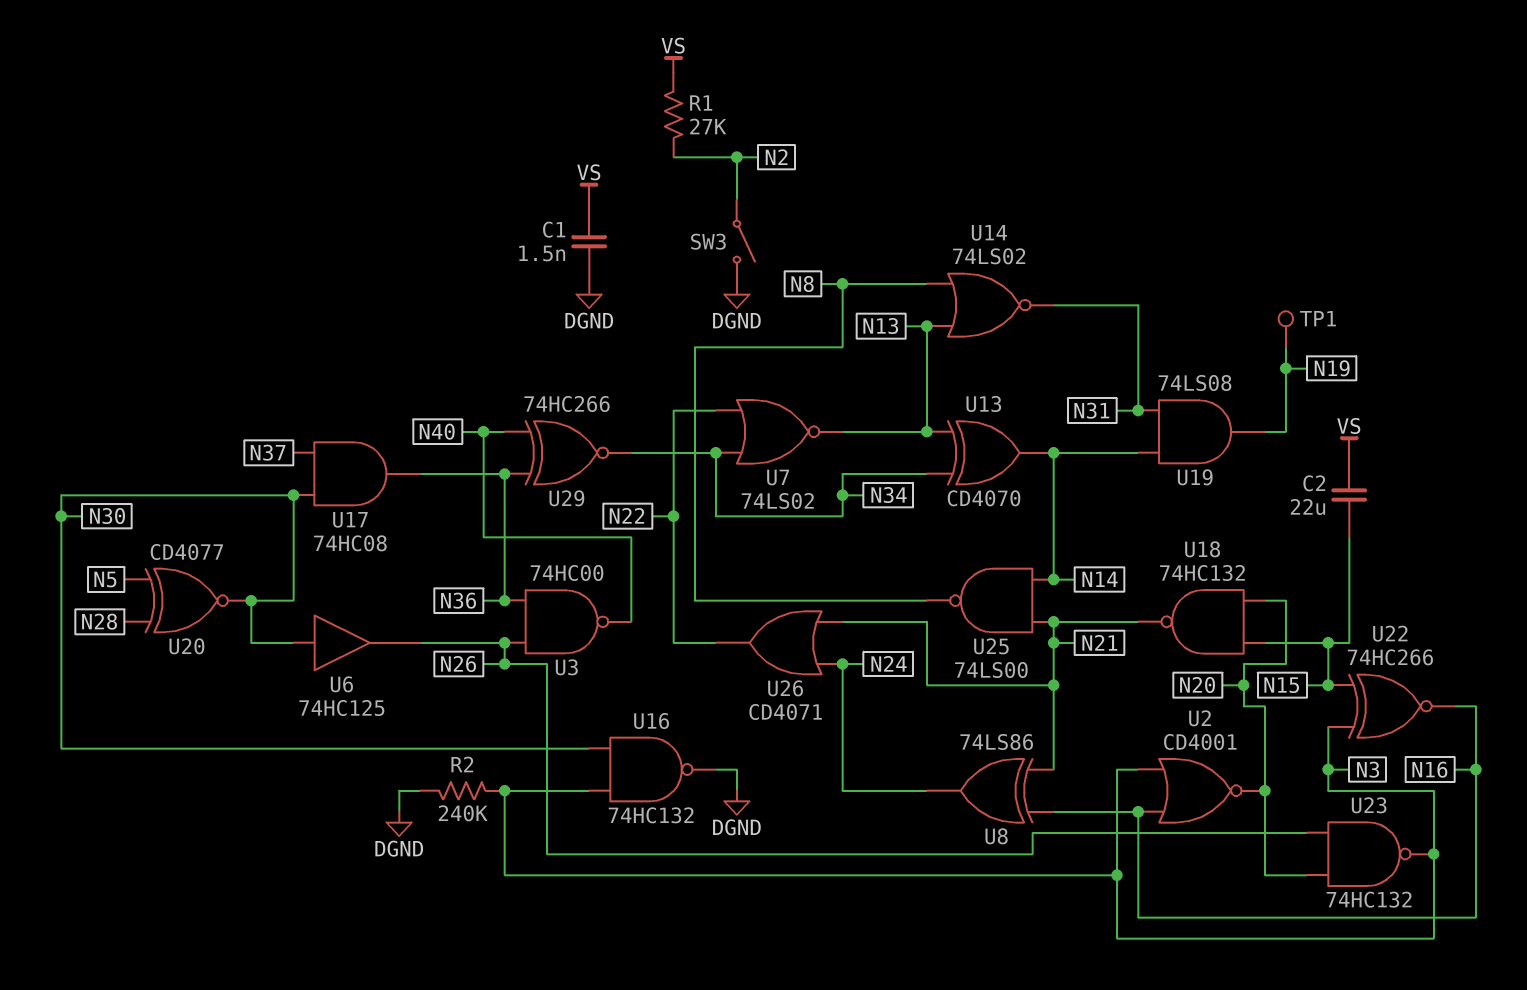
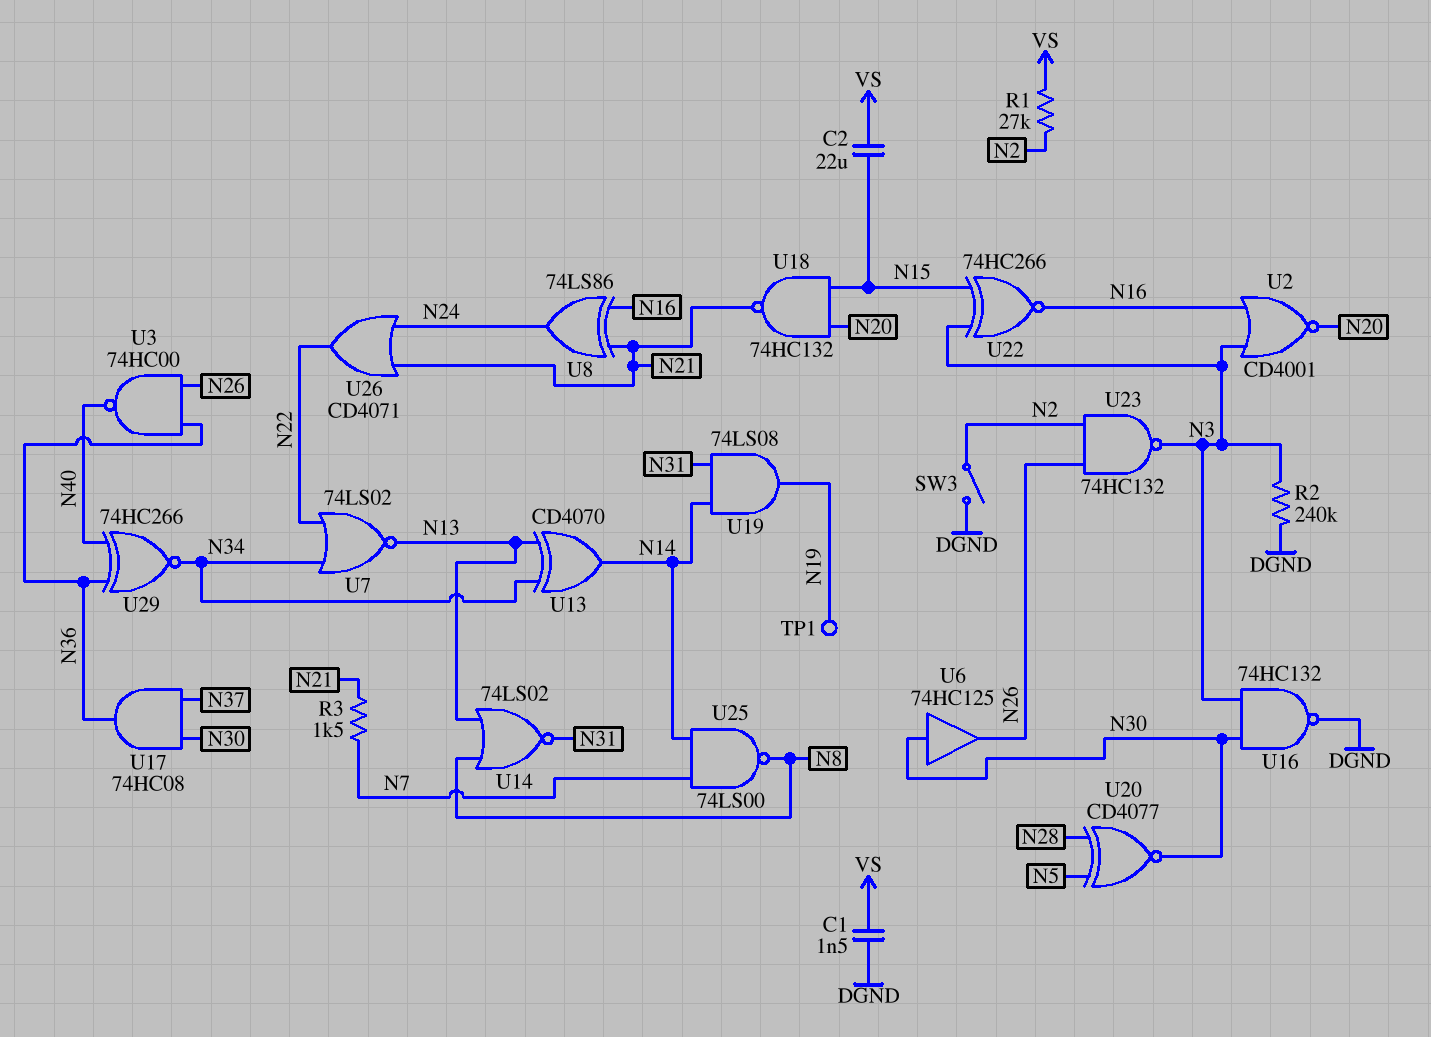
R3: none -> 1.5k (N7, N21)
U23: NAND 74HC132 (in N20, in N26, out N3) -> NAND 74HC132 (in N2, in N26, out N3)
U25: NAND 74LS00 (in N14, in N21, out N8) -> NAND 74LS00 (in N7, in N14, out N8)

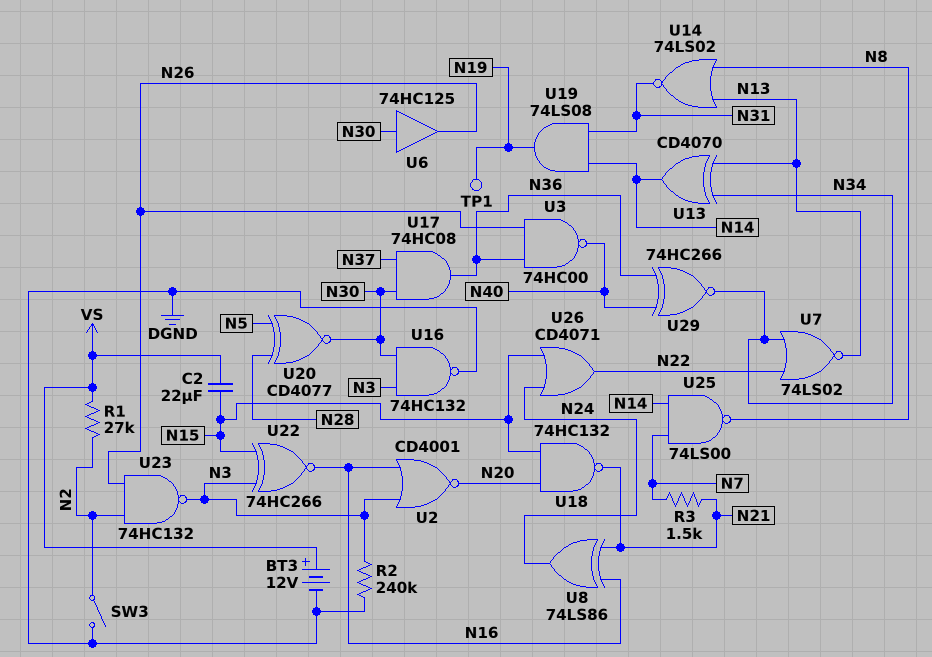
BT3: none -> 12V (plus VS, minus DGND)
C1: 1.5nF (DGND, VS) -> none
U26: OR CD4071 (in N21, in N24, out N22) -> OR CD4071 (in N15, in N24, out N22)

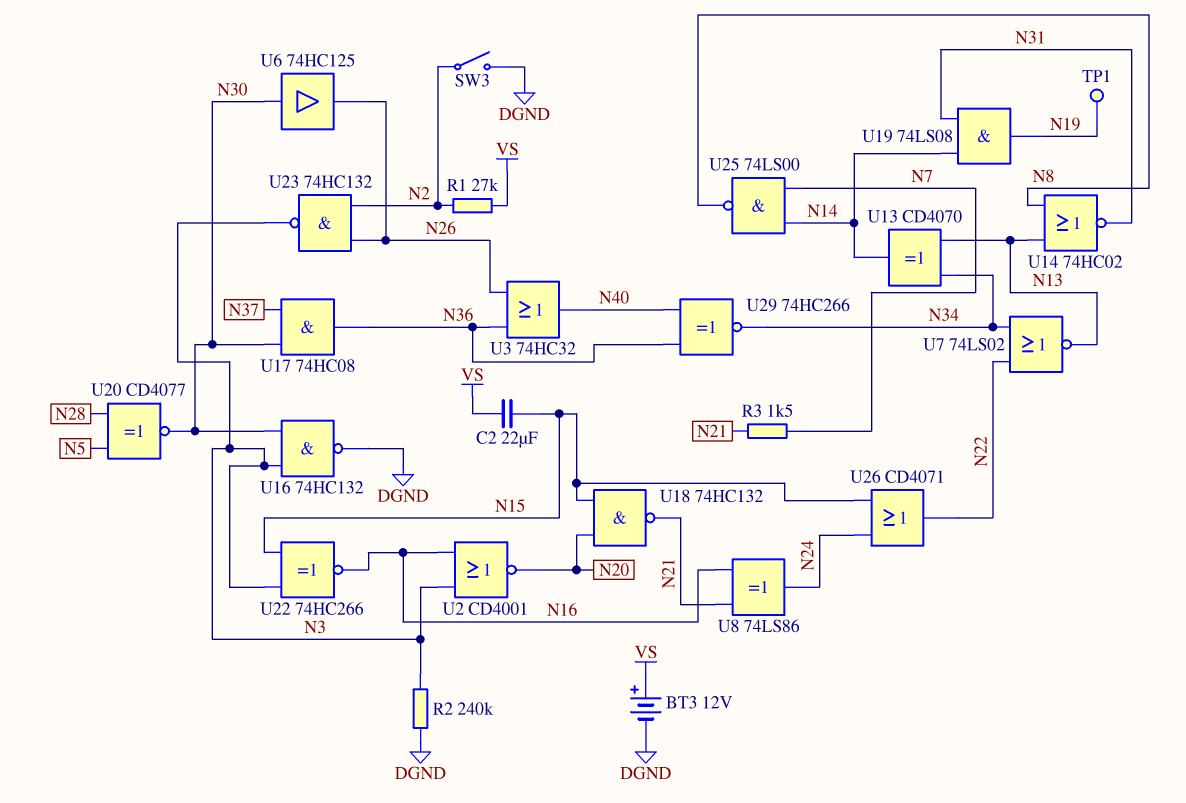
U3: NAND 74HC00 (in N26, in N36, out N40) -> OR 74HC32 (in N26, in N36, out N40)
U14: NOR 74LS02 (in N8, in N13, out N31) -> NOR 74HC02 (in N8, in N13, out N31)

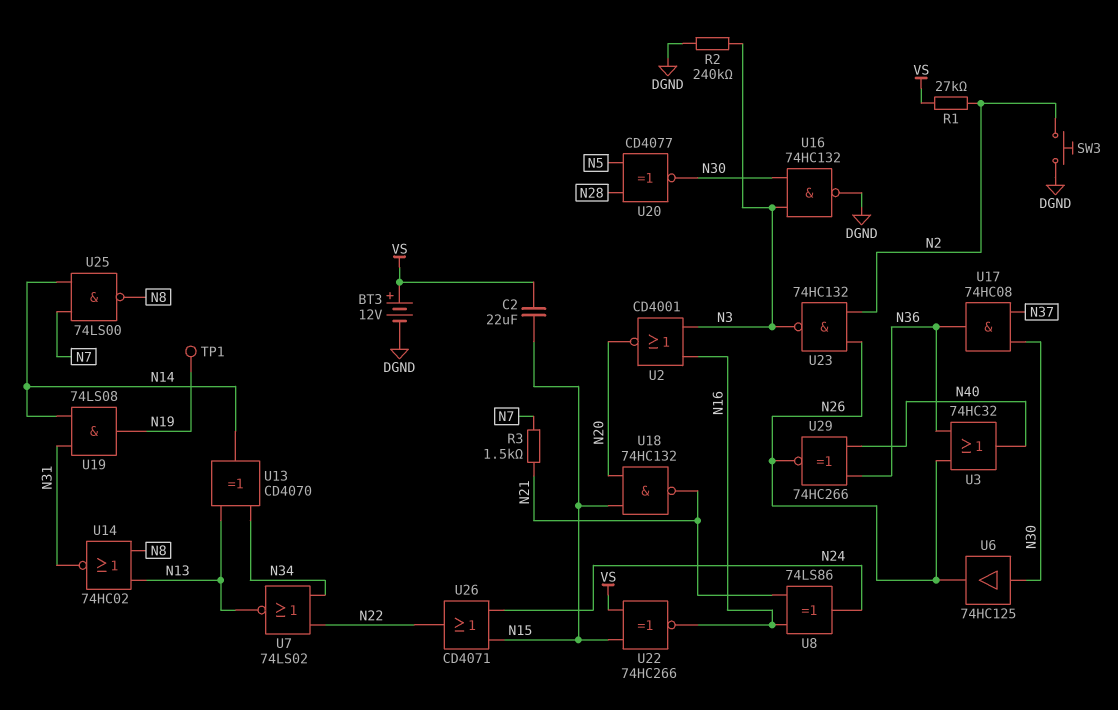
SW3: switch (DGND, N2) -> button (DGND, N2)
U22: XNOR 74HC266 (in N3, in N15, out N16) -> XNOR 74HC266 (in N15, in VS, out N16)
U29: XNOR 74HC266 (in N36, in N40, out N34) -> XNOR 74HC266 (in N36, in N40, out N26)

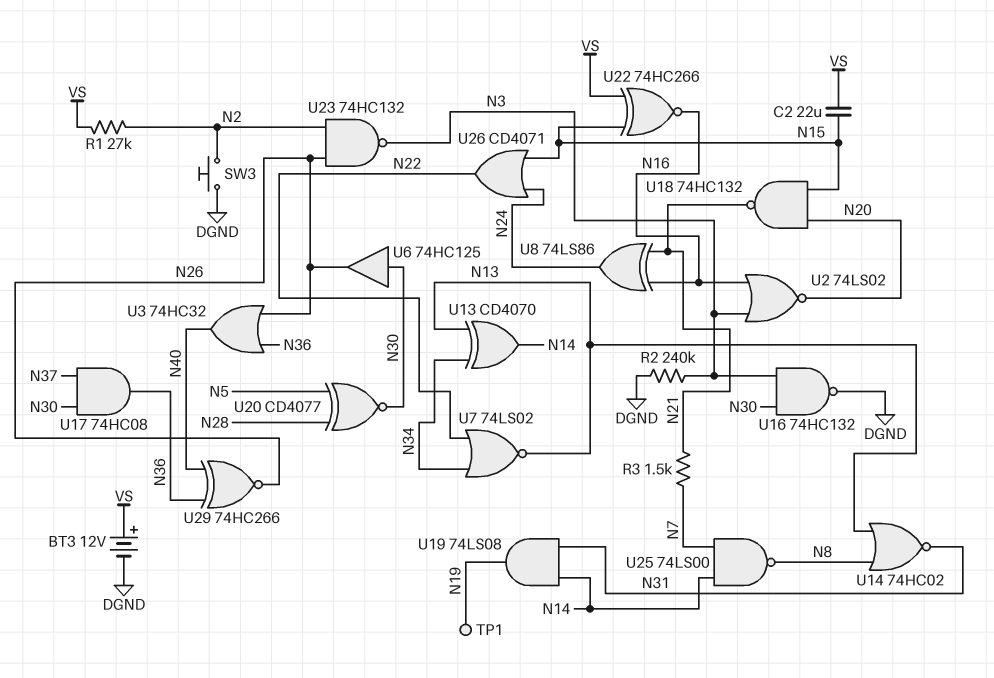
U2: NOR CD4001 (in N3, in N16, out N20) -> NOR 74LS02 (in N3, in N16, out N20)

